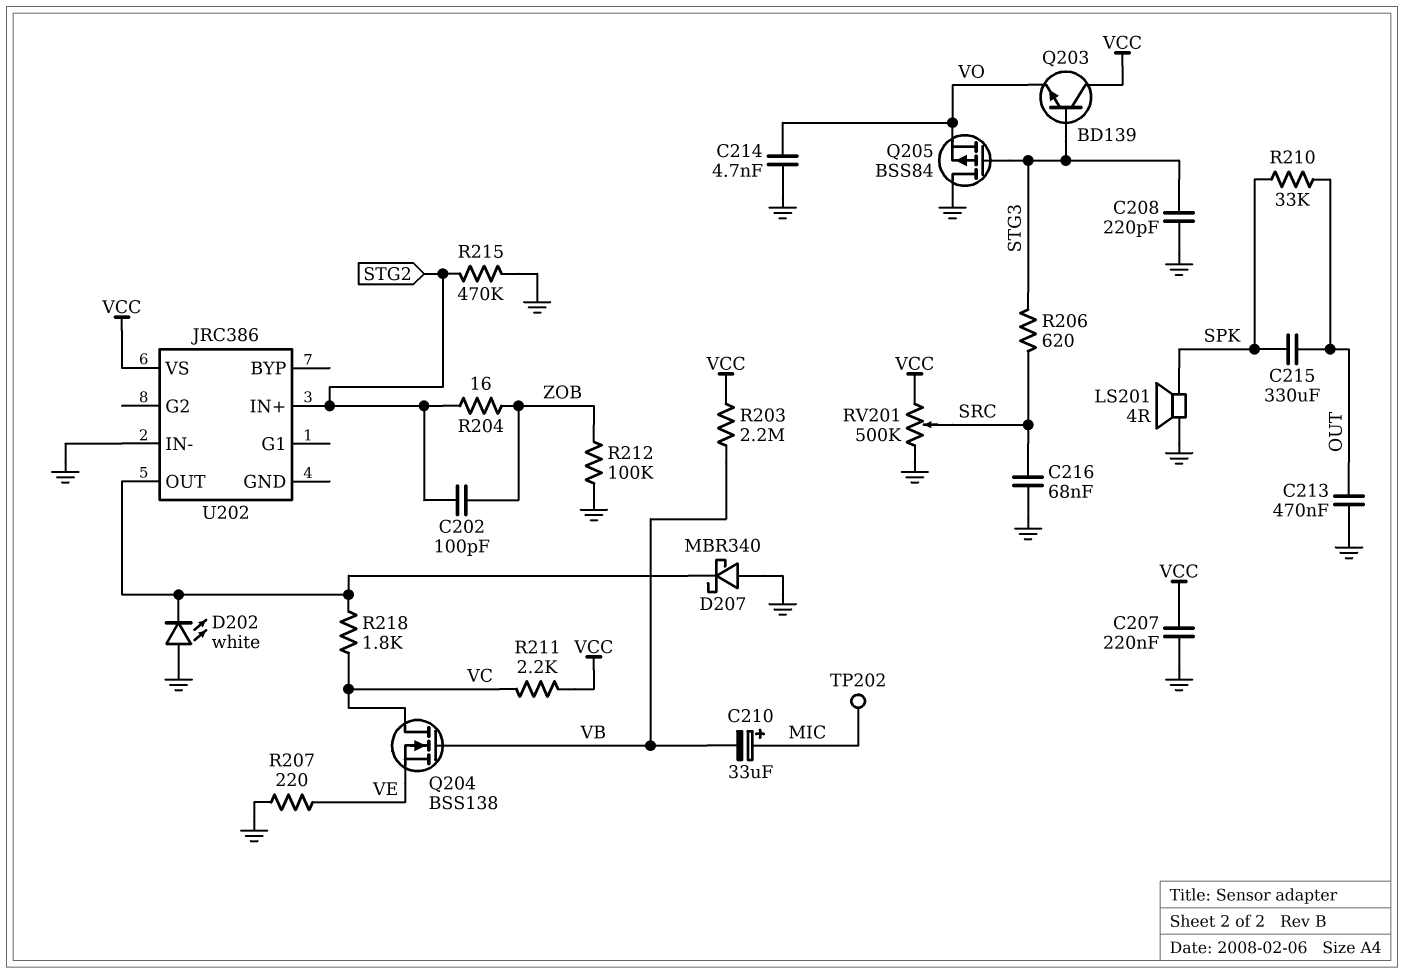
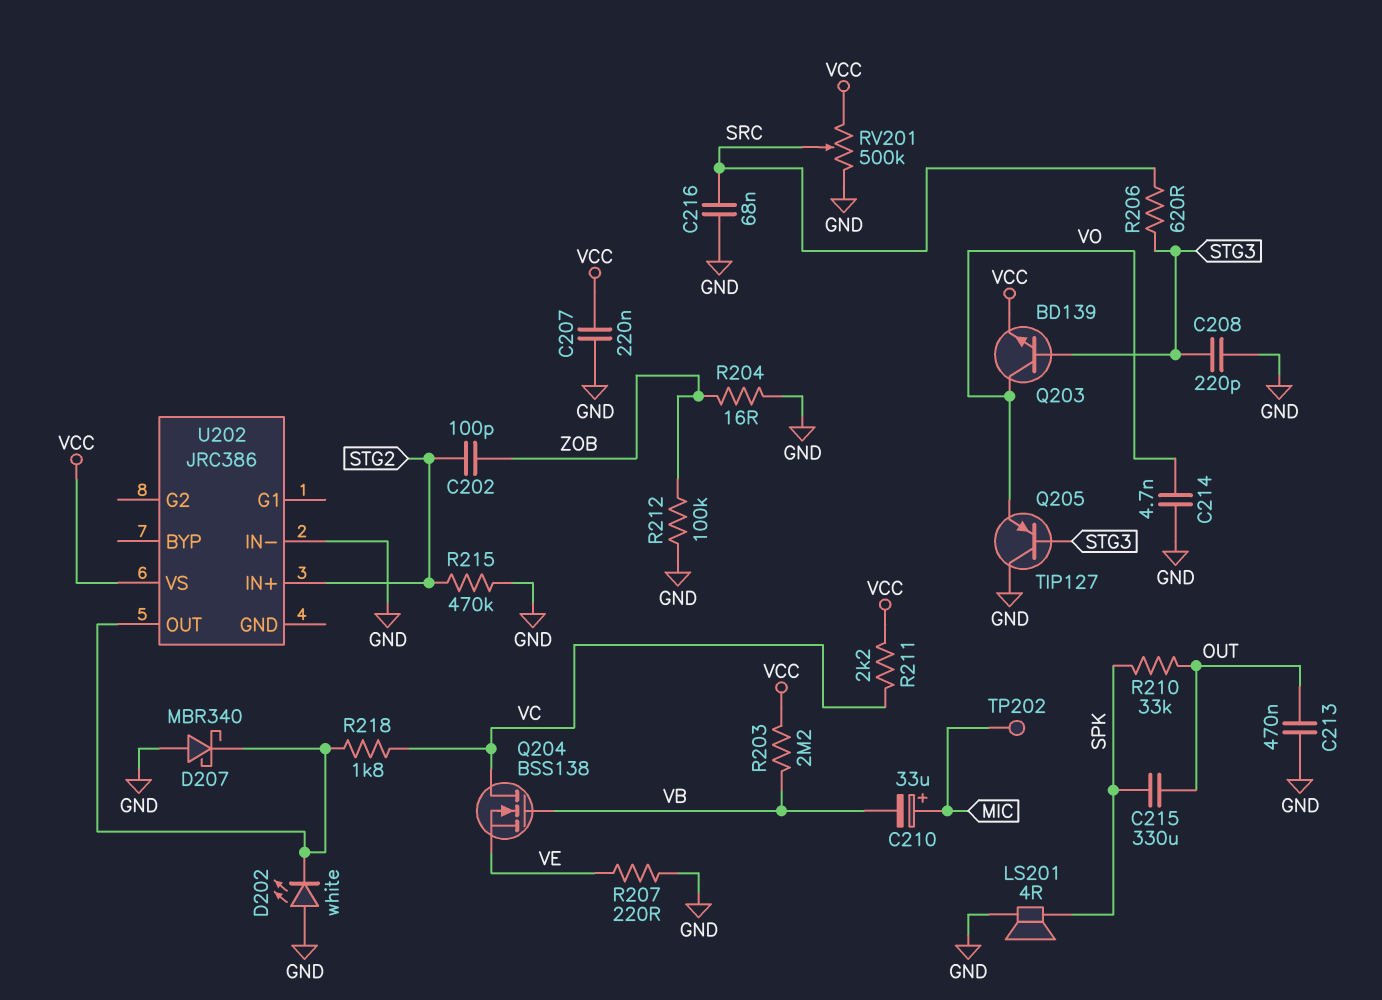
Q203: NPN BD139 (B STG3, C VCC, E VO) -> NPN BD139 (B STG3, C VO, E VCC)
Q205: PMOS BSS84 (G STG3, D GND, S VO) -> PNP TIP127 (B STG3, C GND, E VO)
R204: 16 (STG2, ZOB) -> 16 (GND, ZOB)

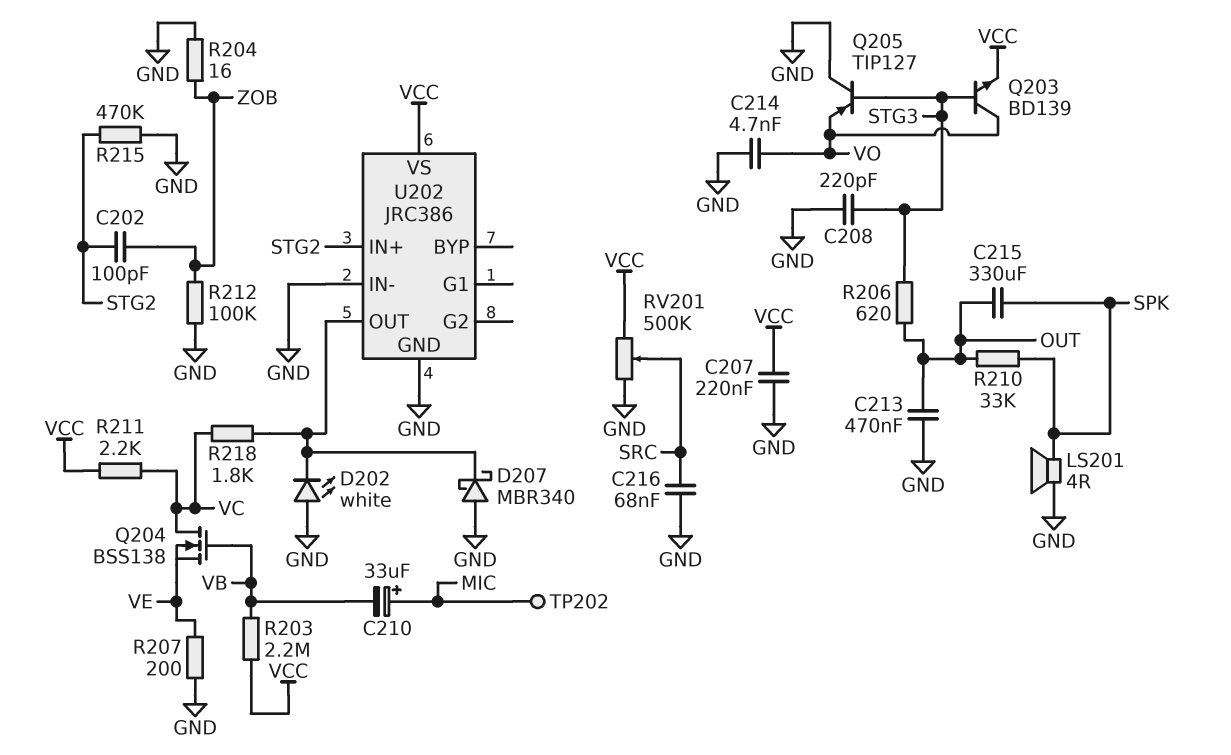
R206: 620 (SRC, STG3) -> 620 (OUT, STG3)
R207: 220 (GND, VE) -> 200 (GND, VE)
U202 pin GND: none -> GND

